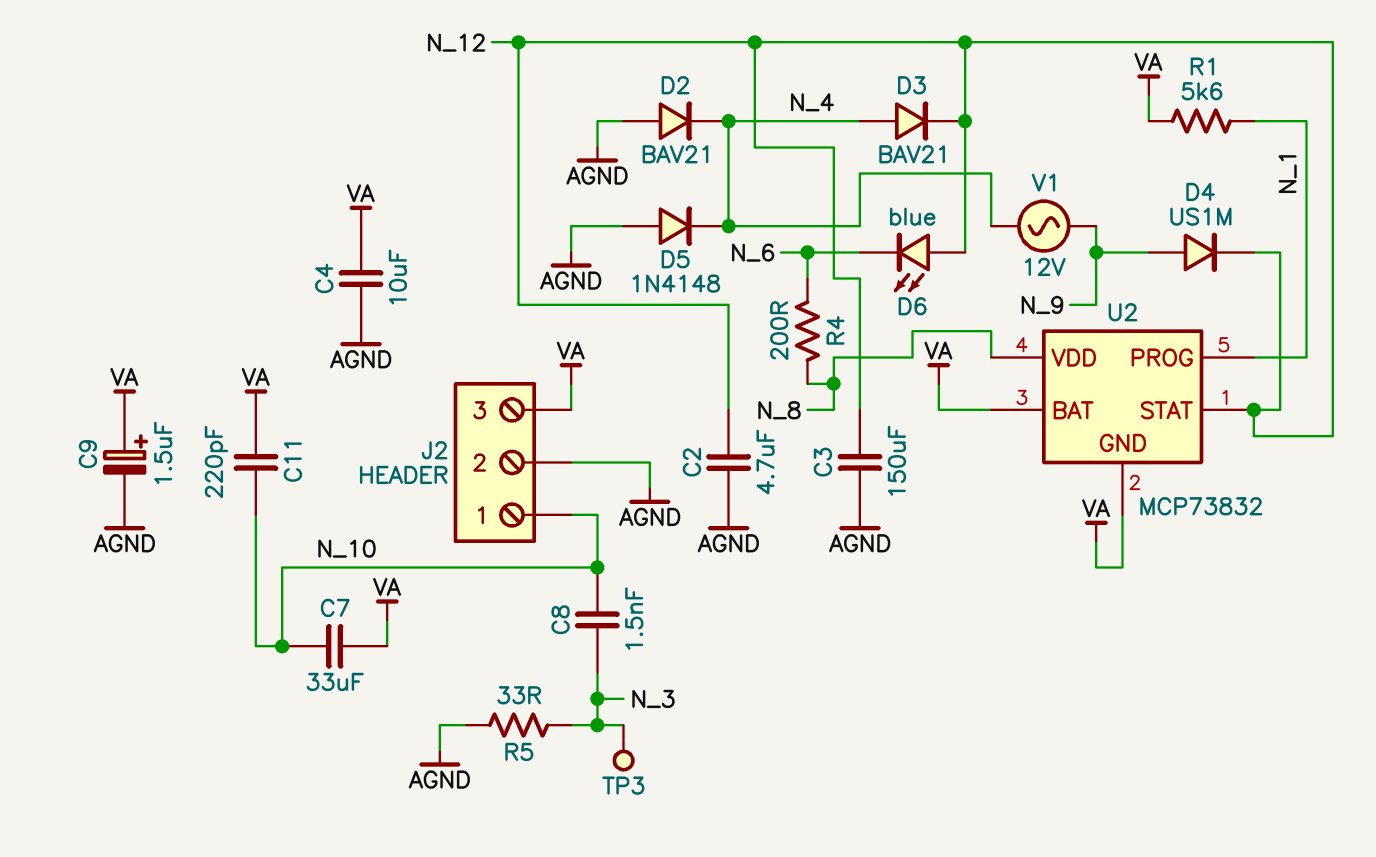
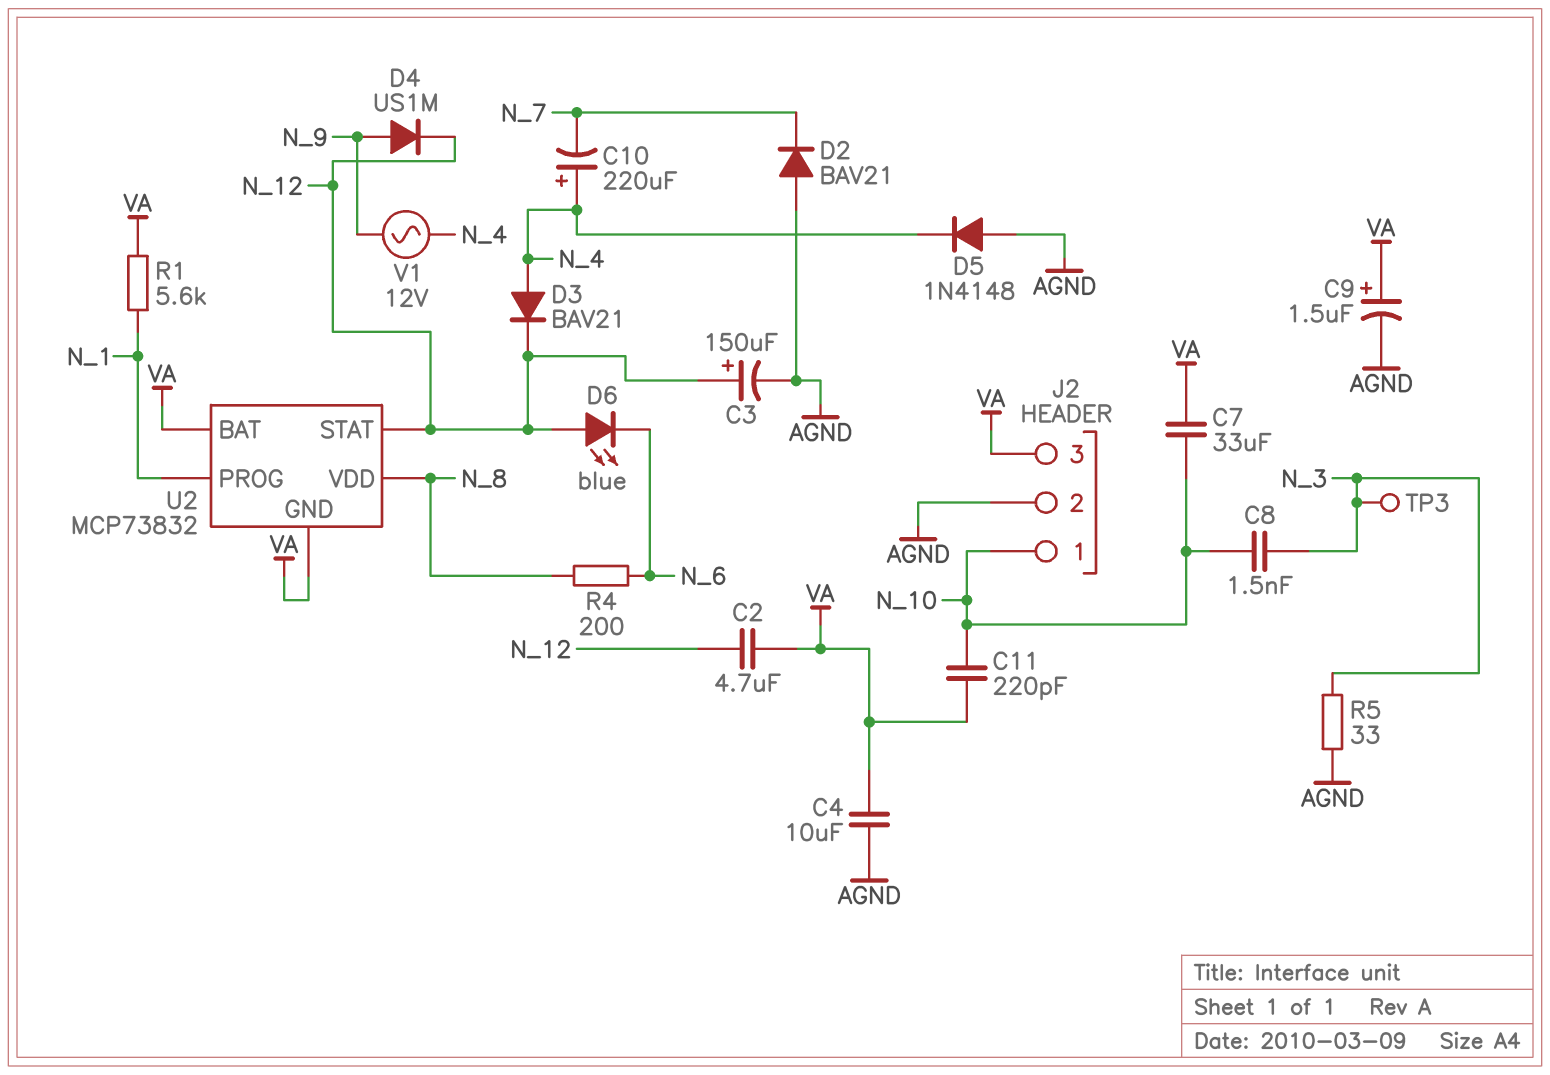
C2: 4.7uF (AGND, N_12) -> 4.7uF (N_12, VA)
C3: 150uF (AGND, N_12) -> 150uF (plus N_12, minus AGND)
C10: none -> 220uF (plus N_4, minus N_7)
D2: diode BAV21 (A AGND, K N_4) -> diode BAV21 (A AGND, K N_7)

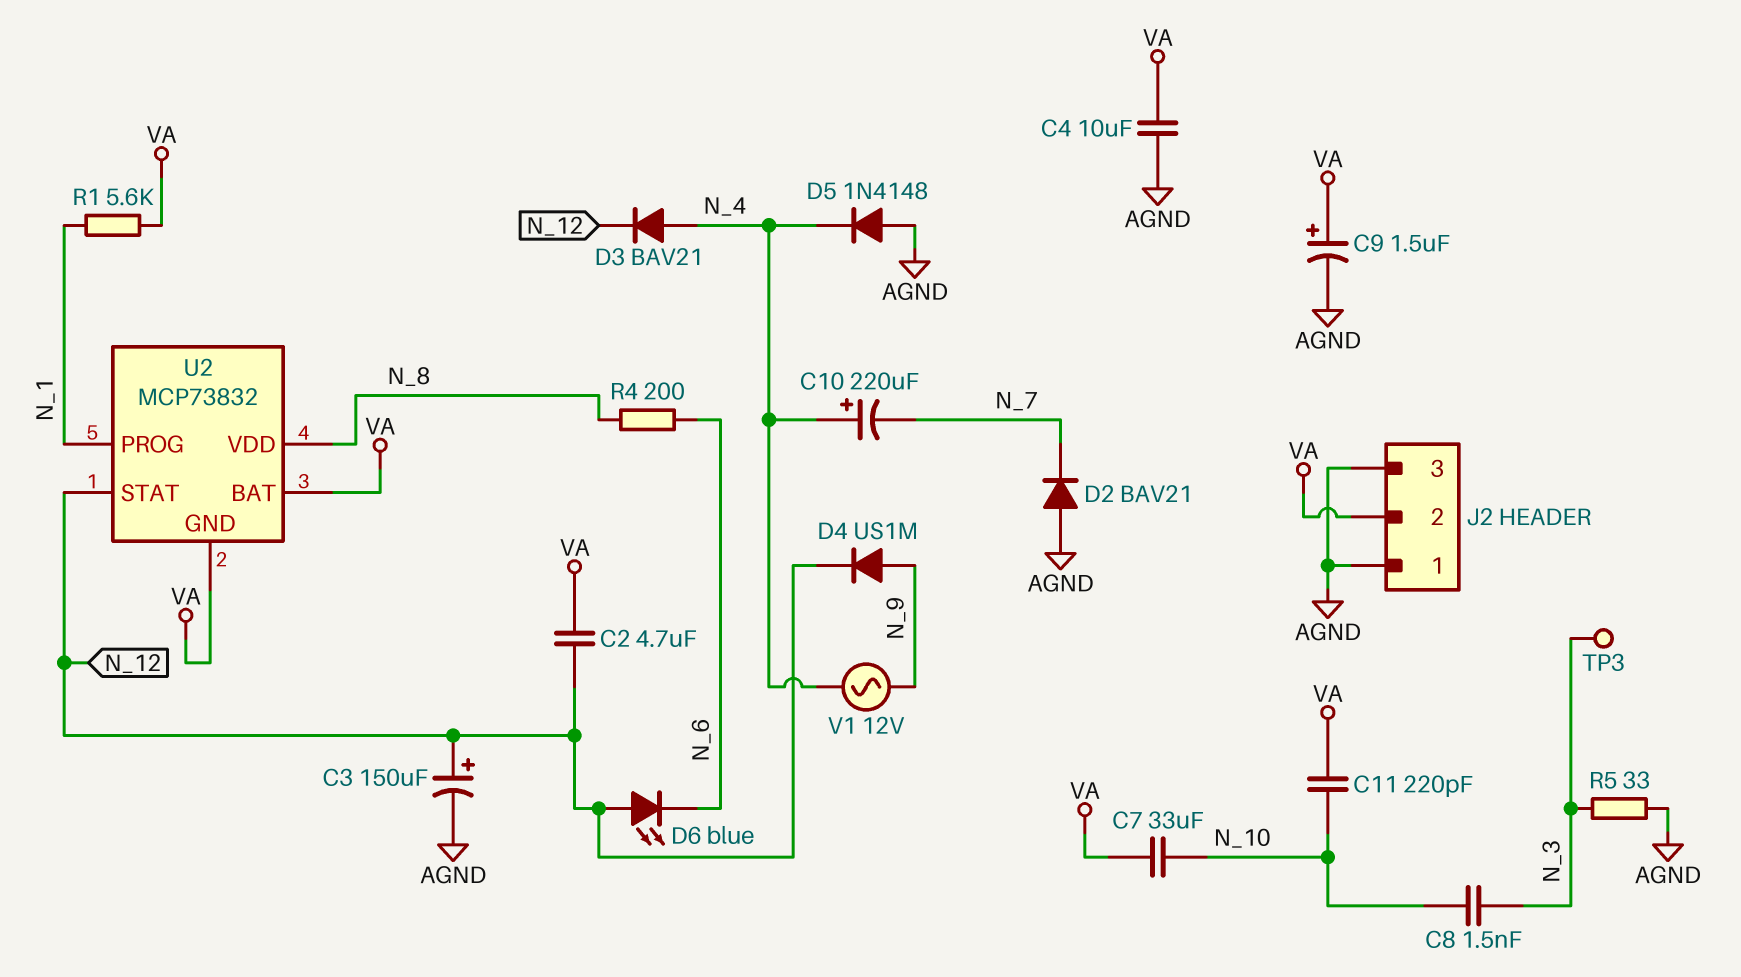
J2 pin 1: N_10 -> AGND
J2 pin 2: AGND -> VA
J2 pin 3: VA -> AGND

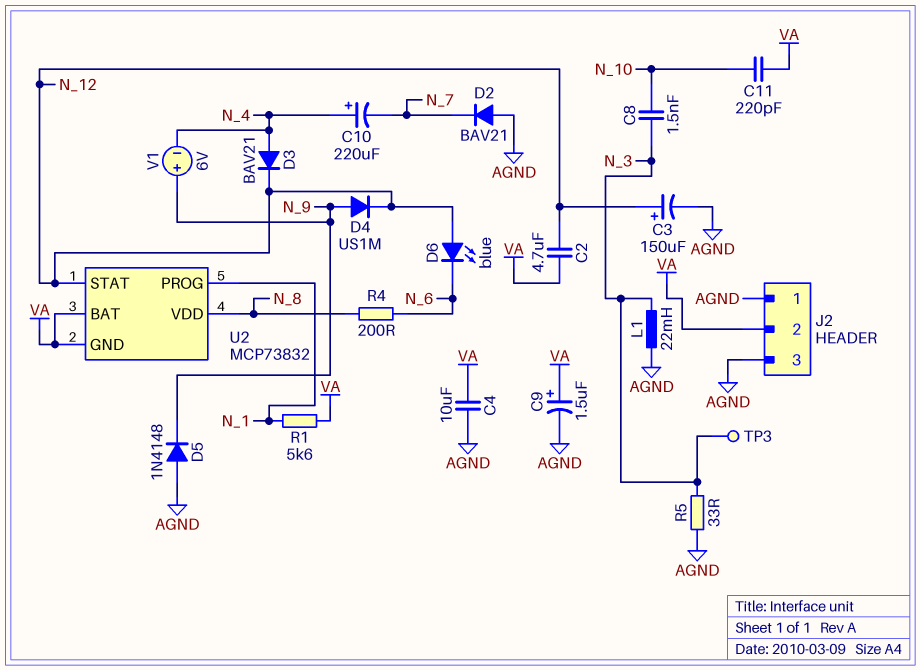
C7: 33uF (N_10, VA) -> none
D5: diode 1N4148 (A AGND, K N_4) -> diode 1N4148 (A AGND, K N_9)
L1: none -> 22mH (AGND, N_3)
V1: AC 12V (N_4, N_9) -> 6V (plus N_9, minus N_4)

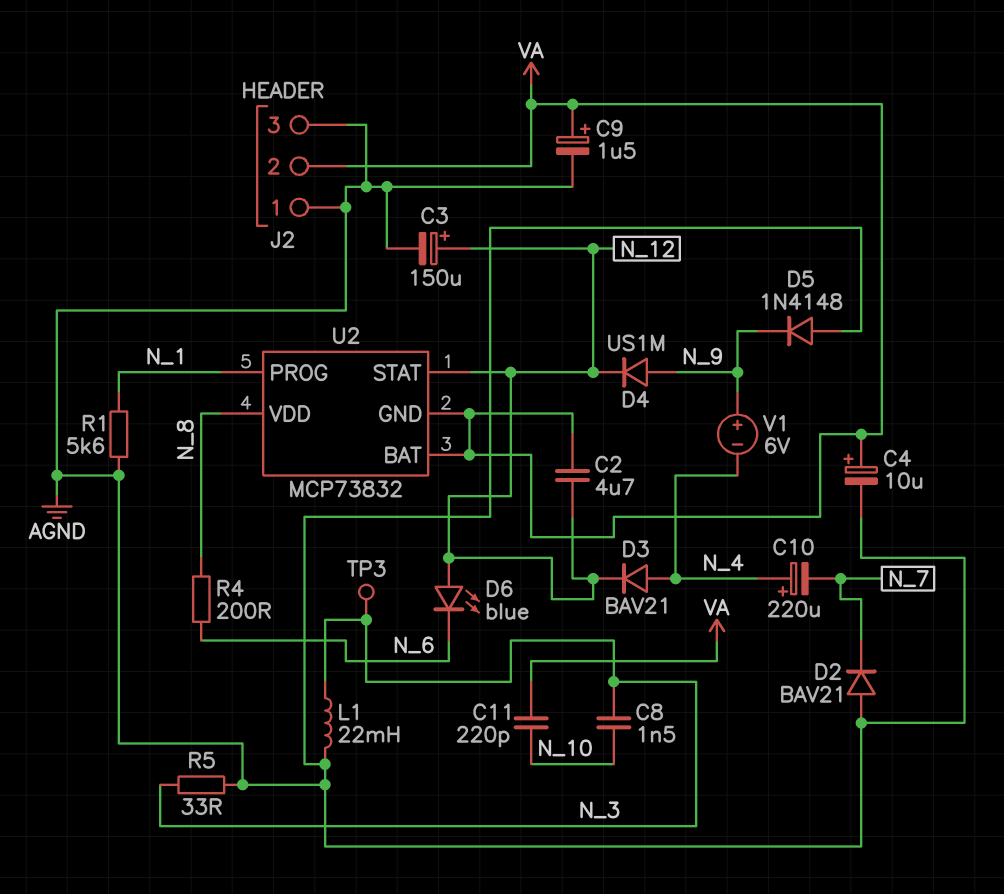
C4: 10uF (AGND, VA) -> 10uF (plus VA, minus AGND)
R1: 5.6k (N_1, VA) -> 5.6k (AGND, N_1)

